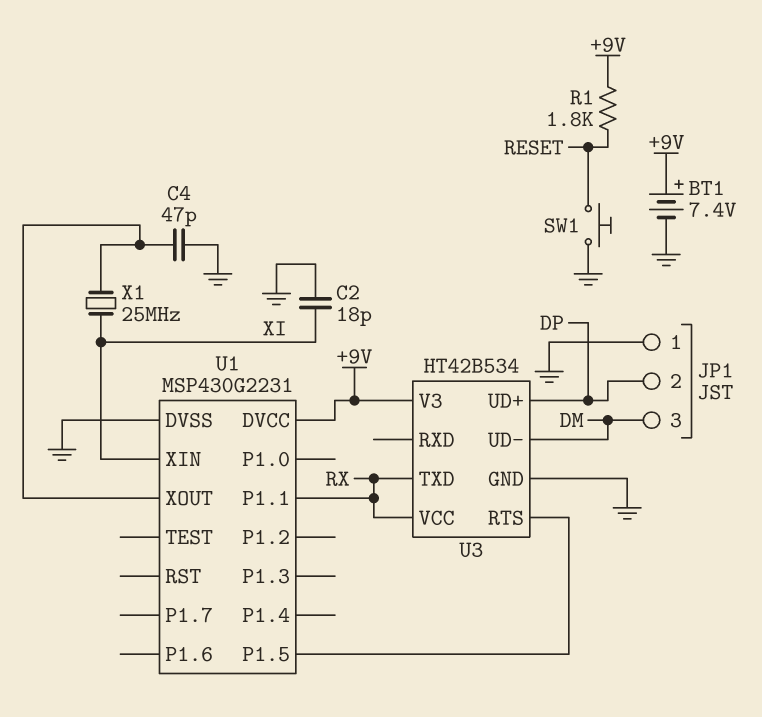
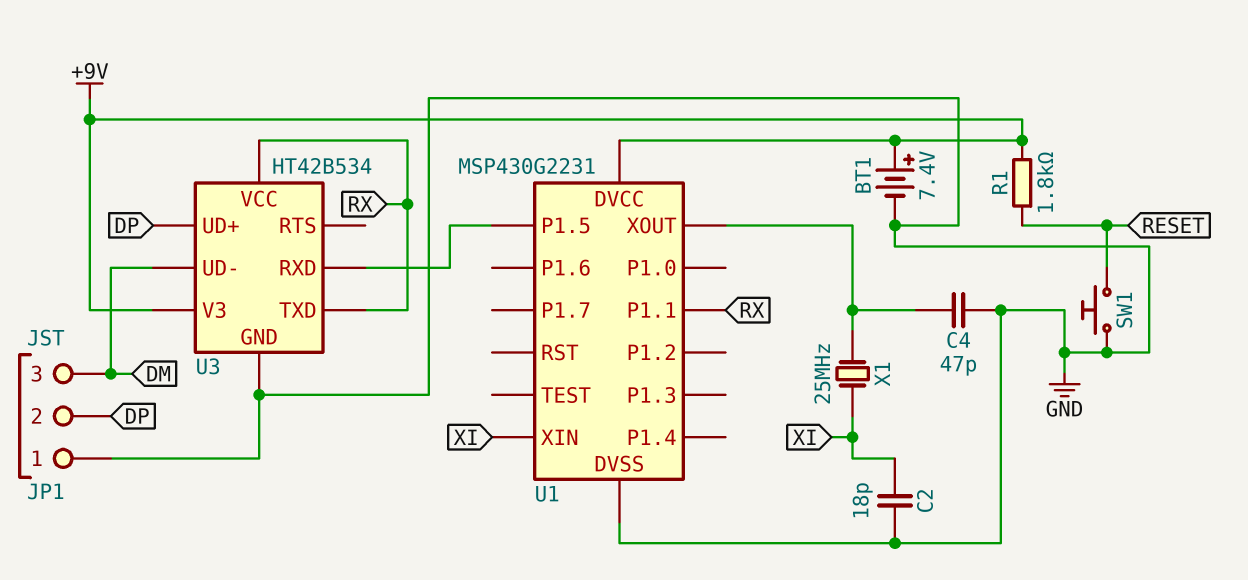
U3 pin RTS: U1/P1.5 -> none
U3 pin RXD: none -> U1/P1.5

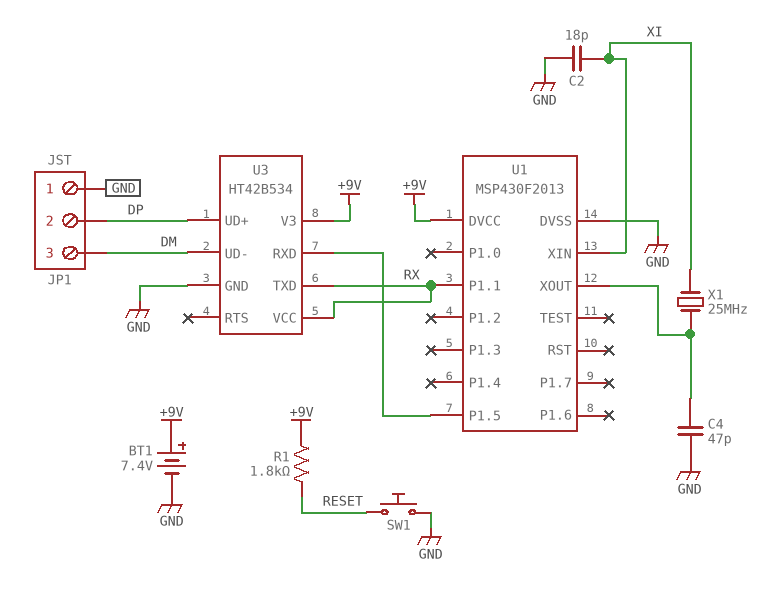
U1: MSP430G2231 -> MSP430F2013

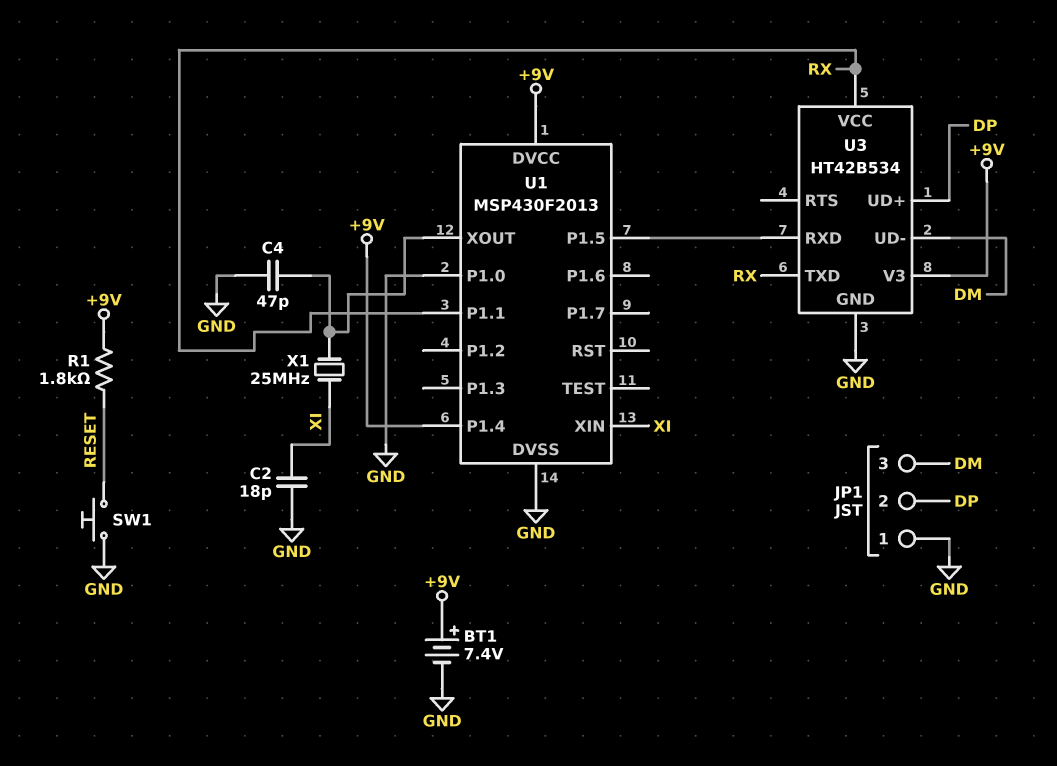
U1 pin P1.0: none -> GND
U1 pin P1.4: none -> +9V

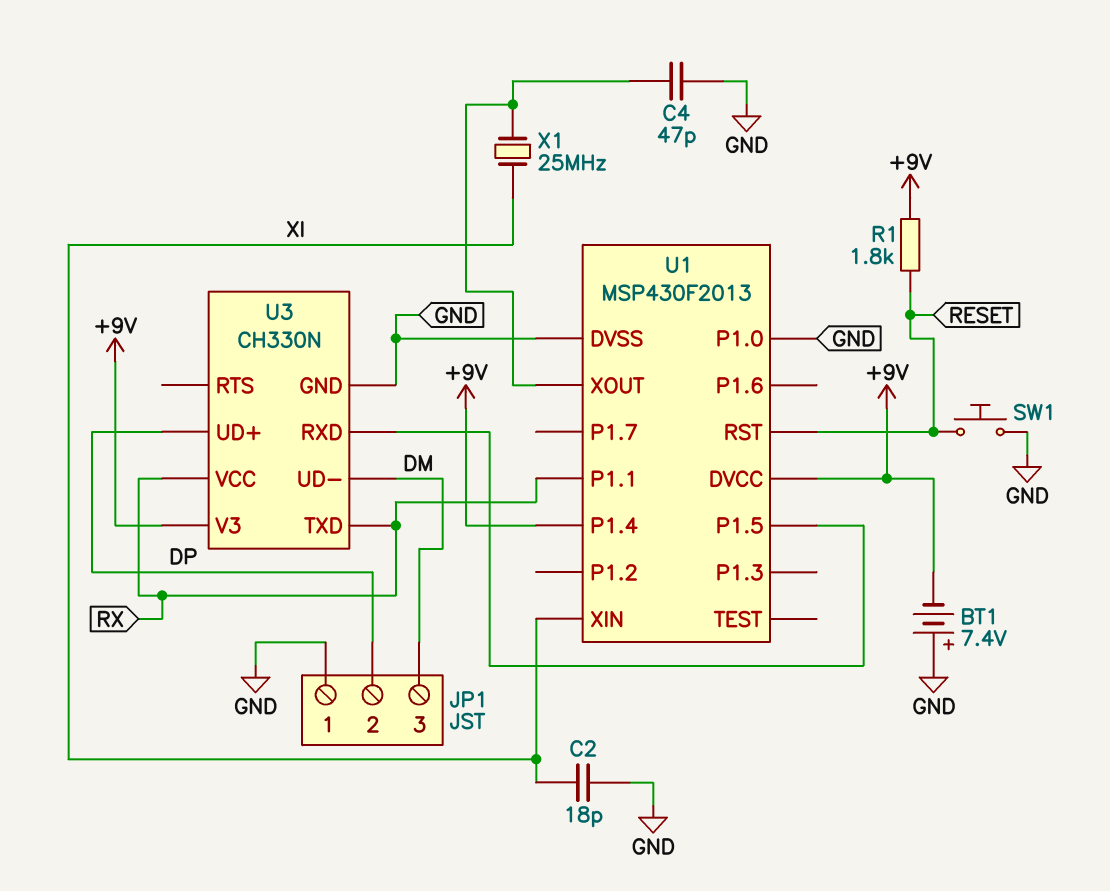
BT1: 7.4V (plus +9V, minus GND) -> 7.4V (plus GND, minus +9V)
U1 pin RST: none -> RESET
U3: HT42B534 -> CH330N

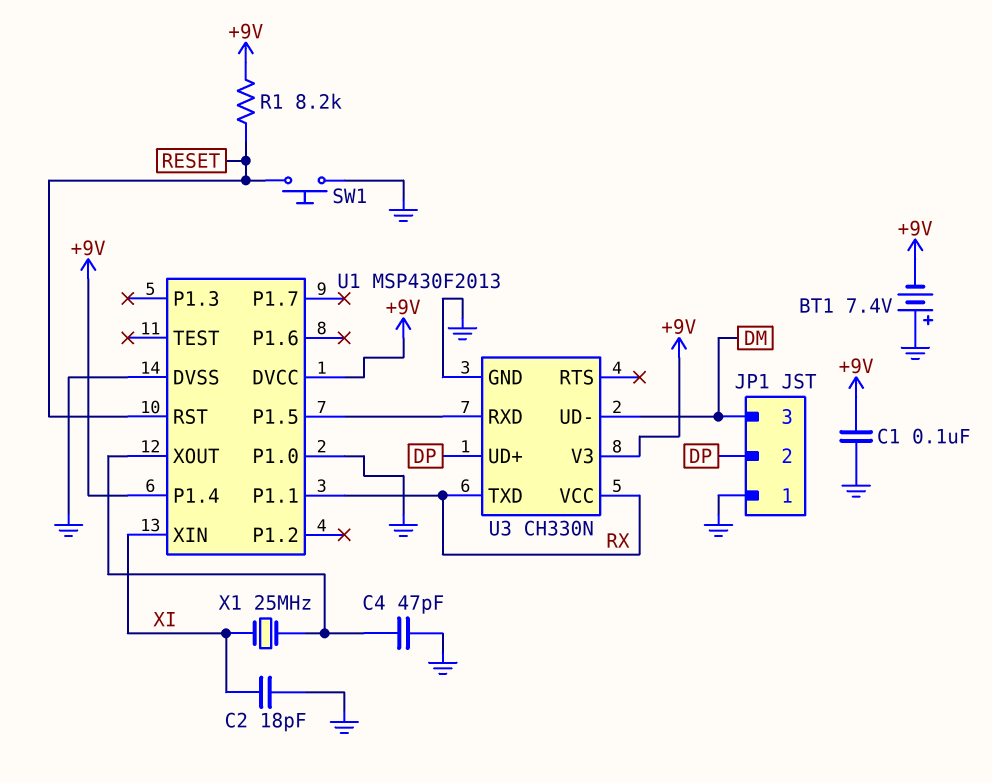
C1: none -> 100nF (+9V, GND)
R1: 1.8k (+9V, RESET) -> 8.2k (+9V, RESET)

